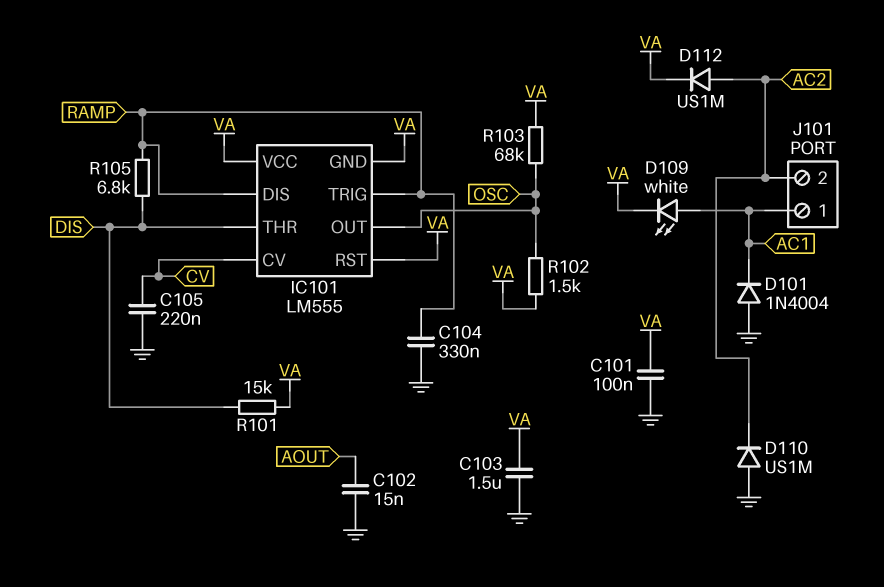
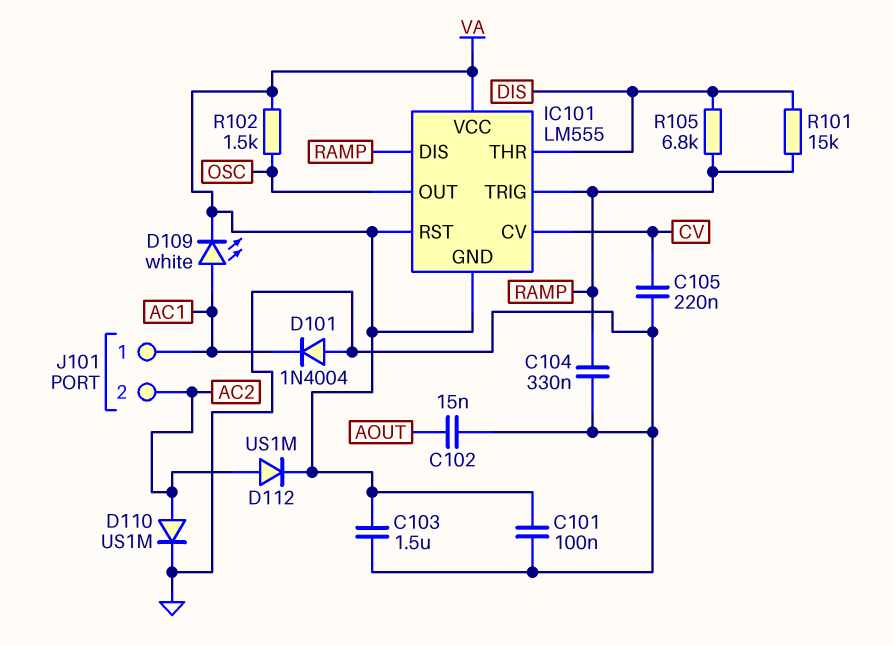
D110: diode US1M (A GND, K AC2) -> diode US1M (A AC2, K GND)
R101: 15k (DIS, VA) -> 15k (DIS, RAMP)
R103: 68k (OSC, VA) -> none

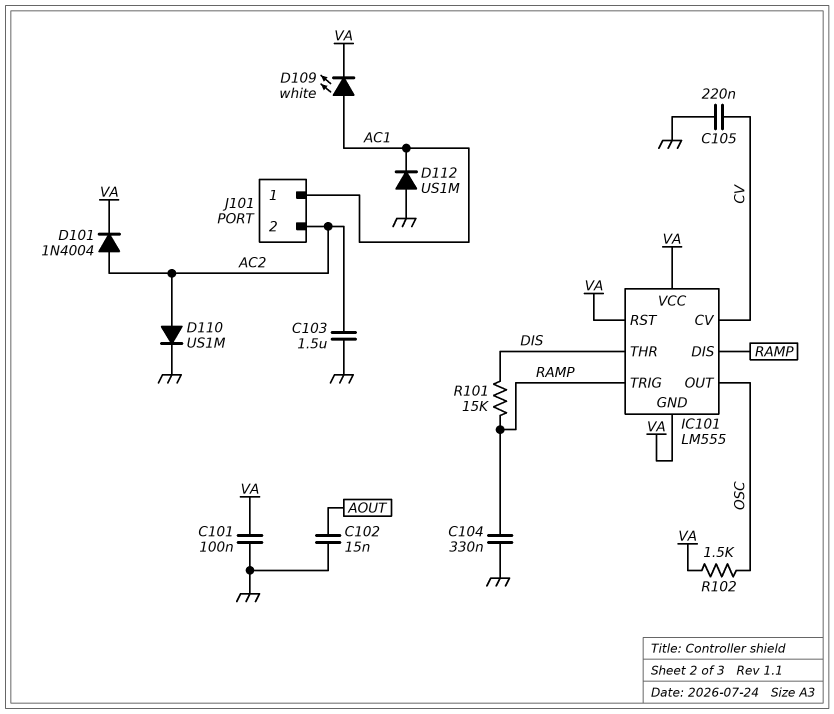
C103: 1.5uF (GND, VA) -> 1.5uF (AC2, GND)
D101: diode 1N4004 (A GND, K AC1) -> diode 1N4004 (A AC2, K VA)
D112: diode US1M (A AC2, K VA) -> diode US1M (A GND, K AC1)
R105: 6.8k (DIS, RAMP) -> none

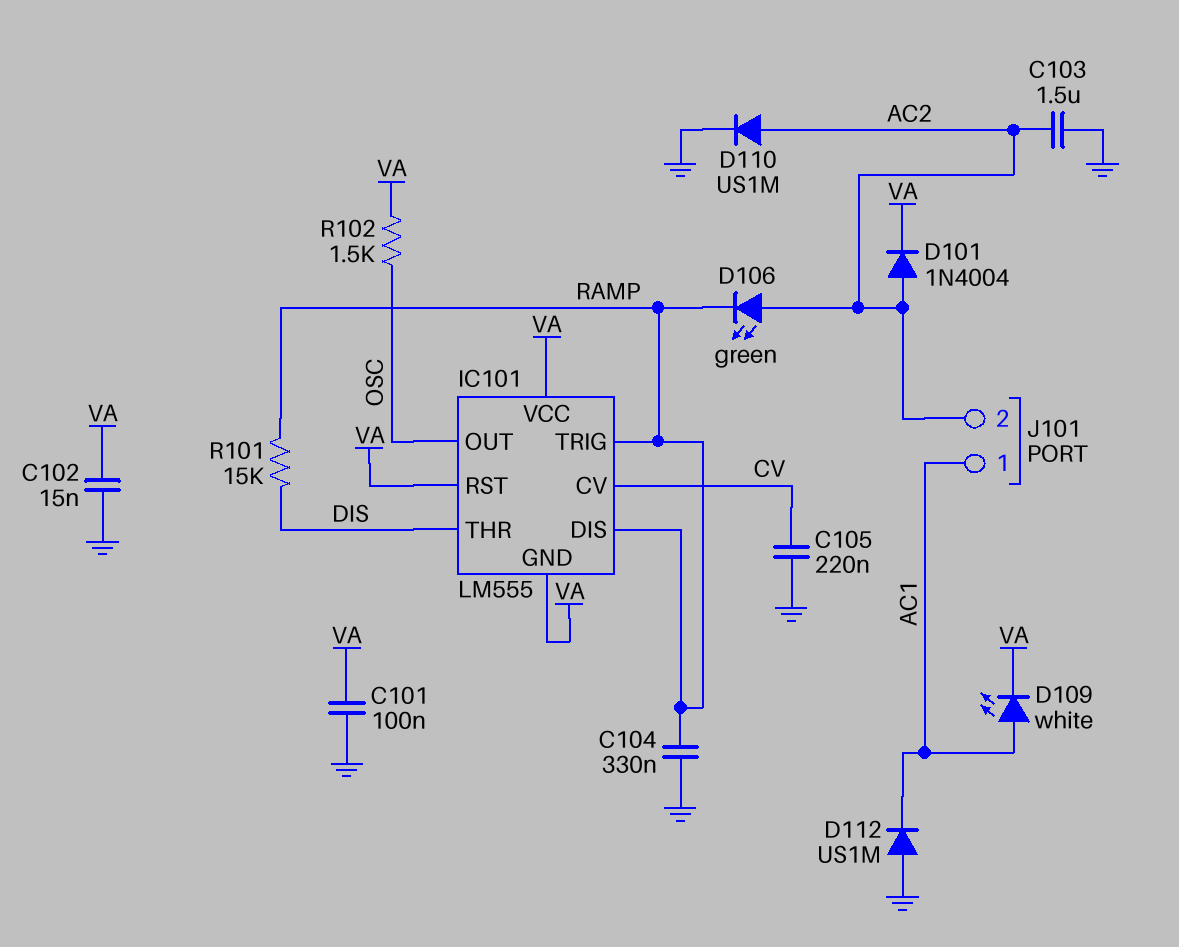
C102: 15nF (AOUT, GND) -> 15nF (GND, VA)
D106: none -> LED green (A AC2, K RAMP)

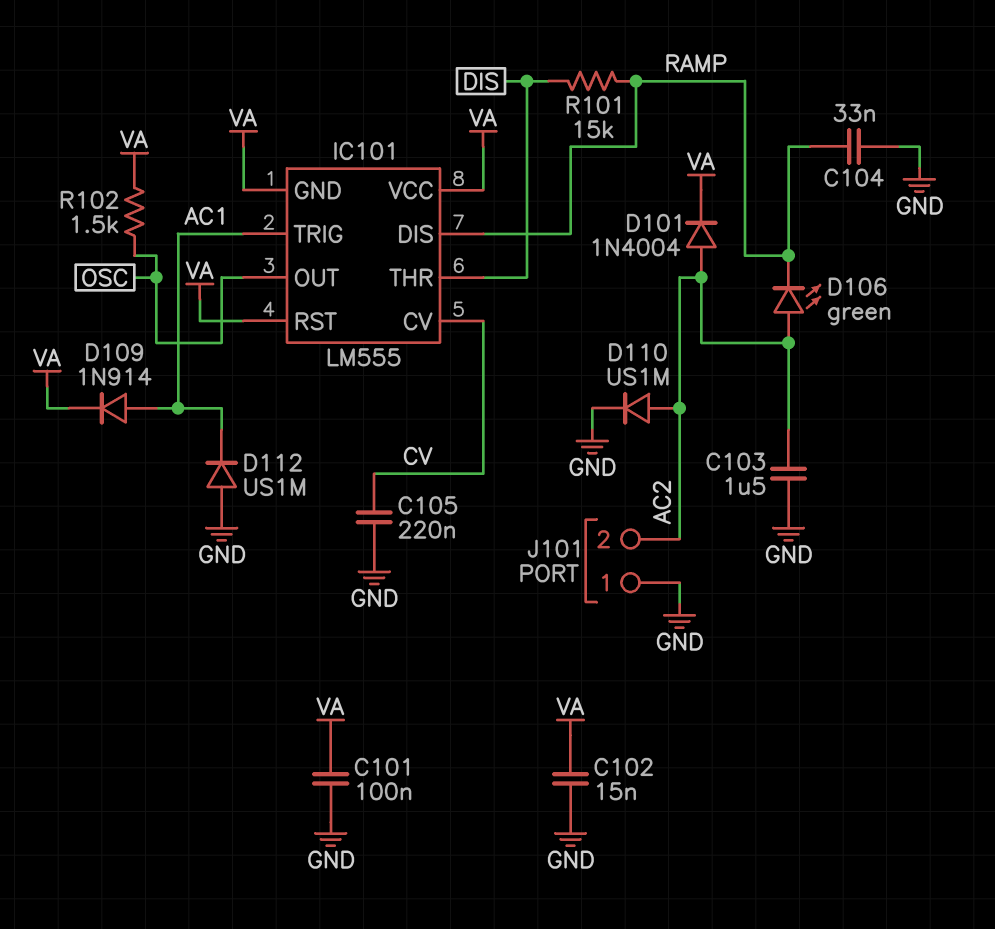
C104: 330nF (GND, RAMP) -> 33nF (GND, RAMP)
D109: LED white (A AC1, K VA) -> diode 1N914 (A AC1, K VA)
IC101 pin TRIG: RAMP -> AC1
J101 pin 1: AC1 -> GND

